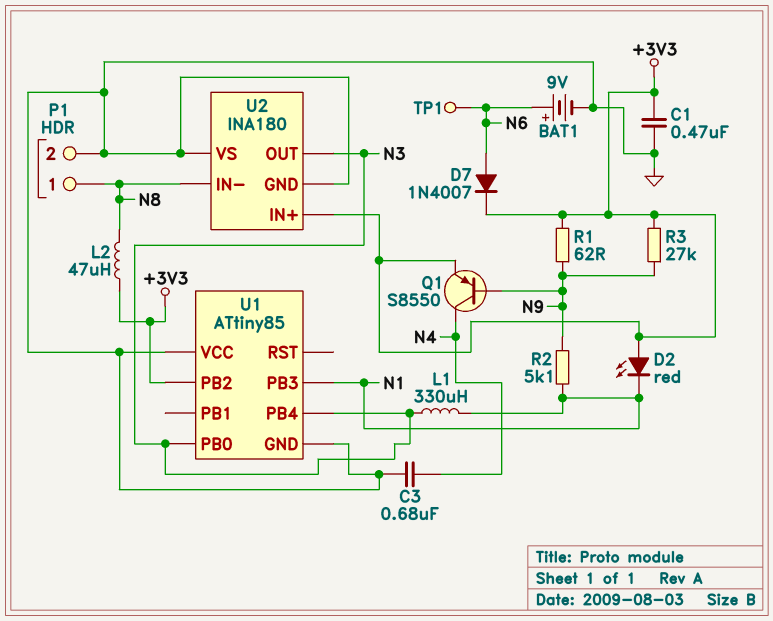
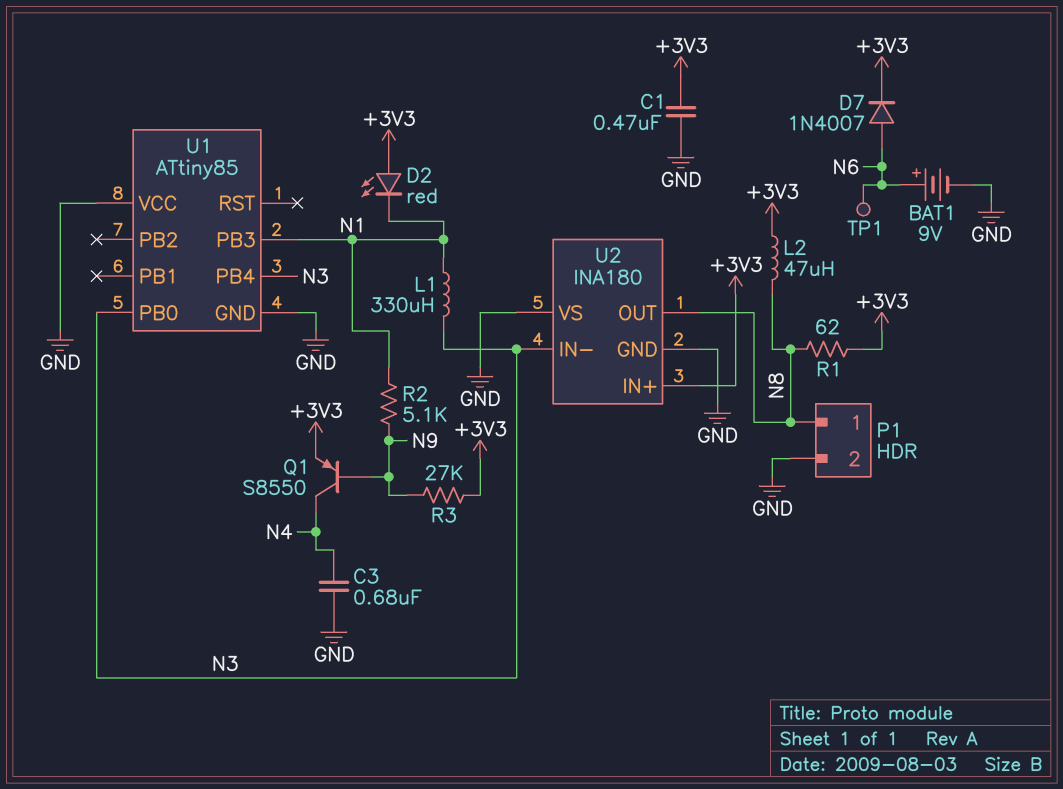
R1: 62 (+3V3, N9) -> 62 (+3V3, N8)
U1 pin PB2: +3V3 -> none
U2 pin IN-: N8 -> N3
U2 pin OUT: N3 -> N8

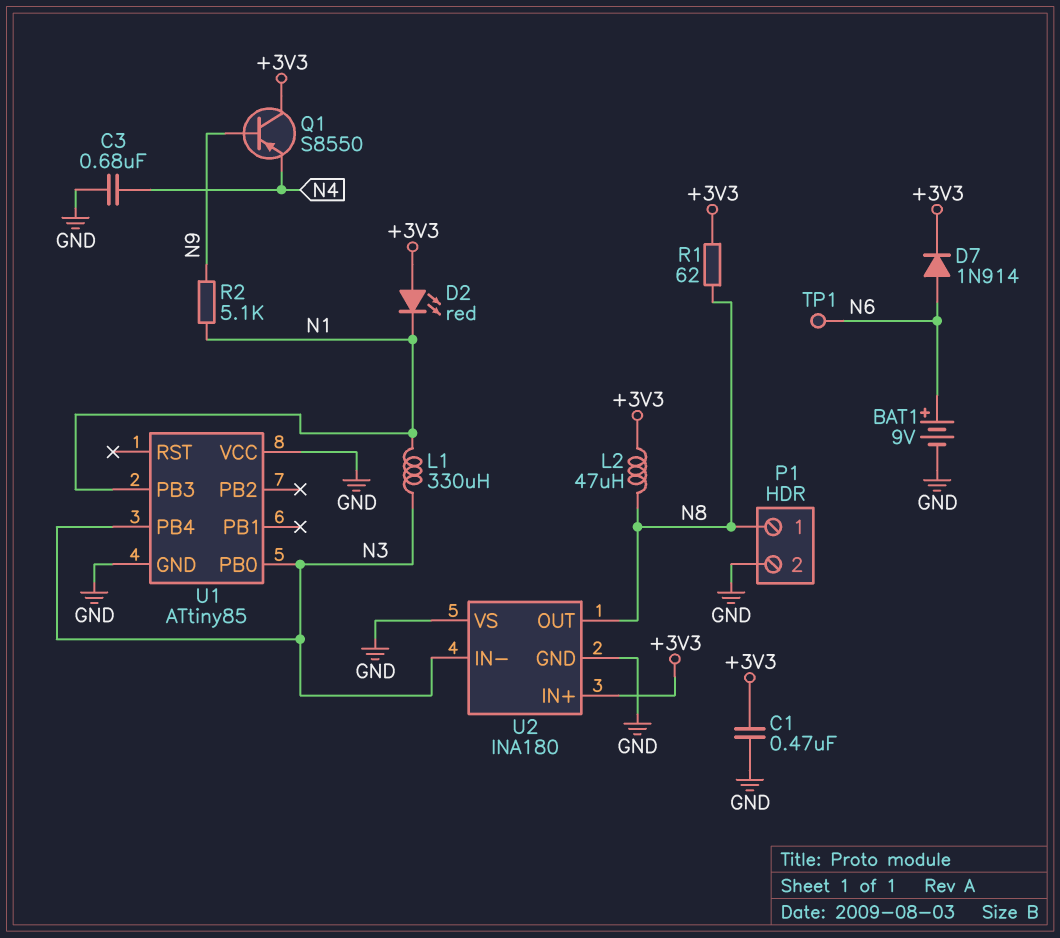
D7: diode 1N4007 (A N6, K +3V3) -> diode 1N914 (A N6, K +3V3)
Q1: PNP S8550 (B N9, C N4, E +3V3) -> PNP S8550 (B N9, C +3V3, E N4)
R3: 27k (+3V3, N9) -> none

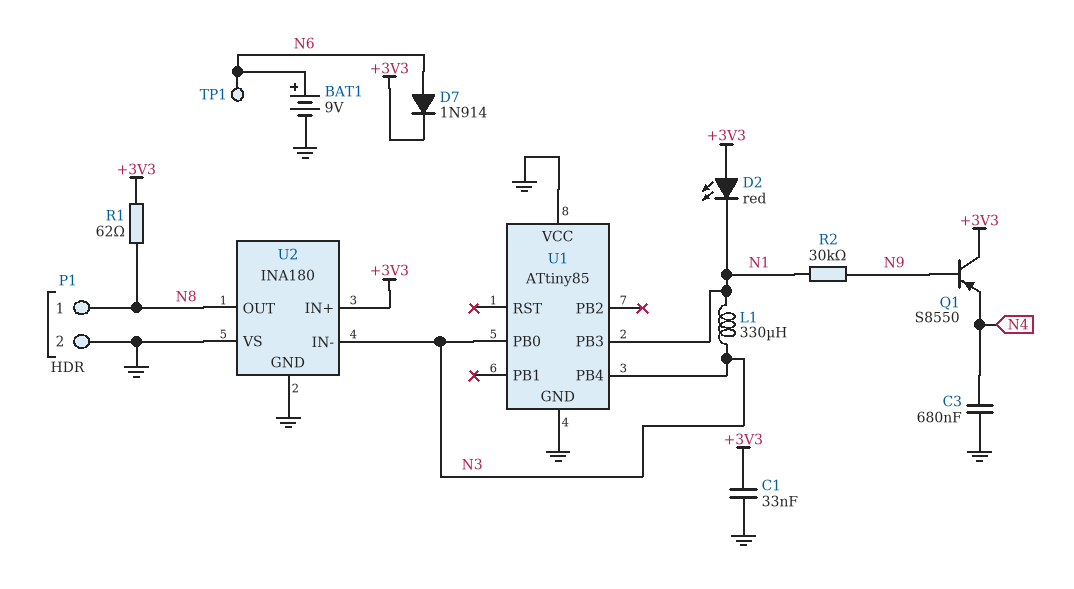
C1: 470nF (+3V3, GND) -> 33nF (+3V3, GND)
L2: 47uH (+3V3, N8) -> none
R2: 5.1k (N1, N9) -> 30k (N1, N9)

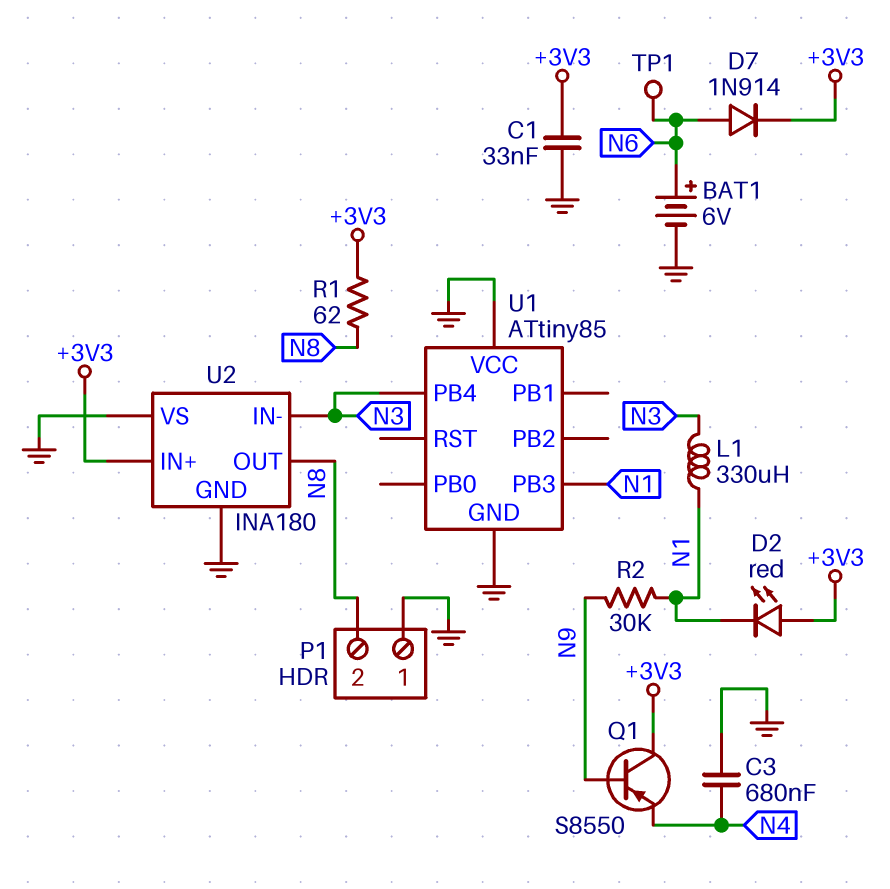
BAT1: 9V (plus N6, minus GND) -> 6V (plus N6, minus GND)
P1 pin 1: N8 -> GND
P1 pin 2: GND -> N8
U1 pin PB0: N3 -> none

